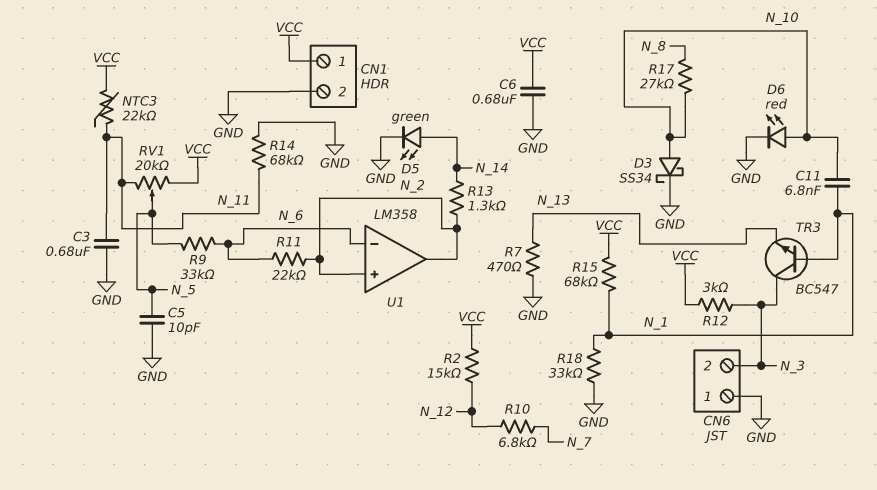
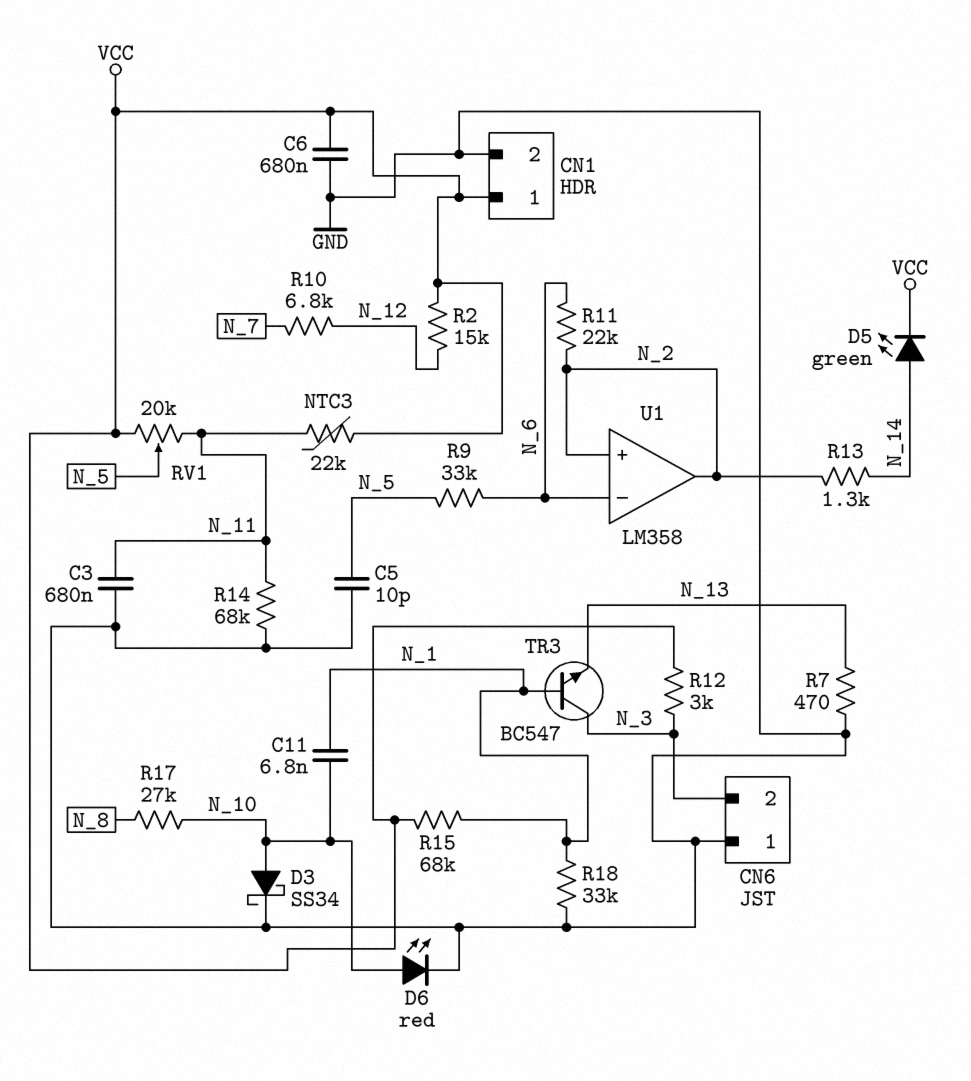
D5: LED green (A N_14, K GND) -> LED green (A N_14, K VCC)

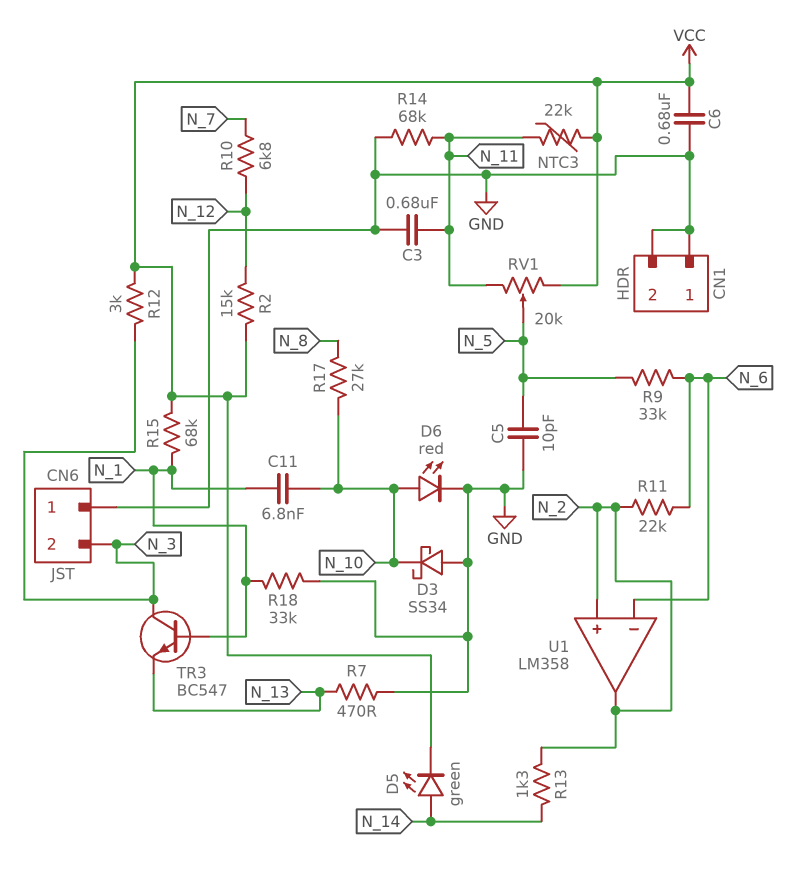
CN1 pin 1: VCC -> GND
D3: schottky SS34 (A N_10, K GND) -> schottky SS34 (A GND, K N_10)

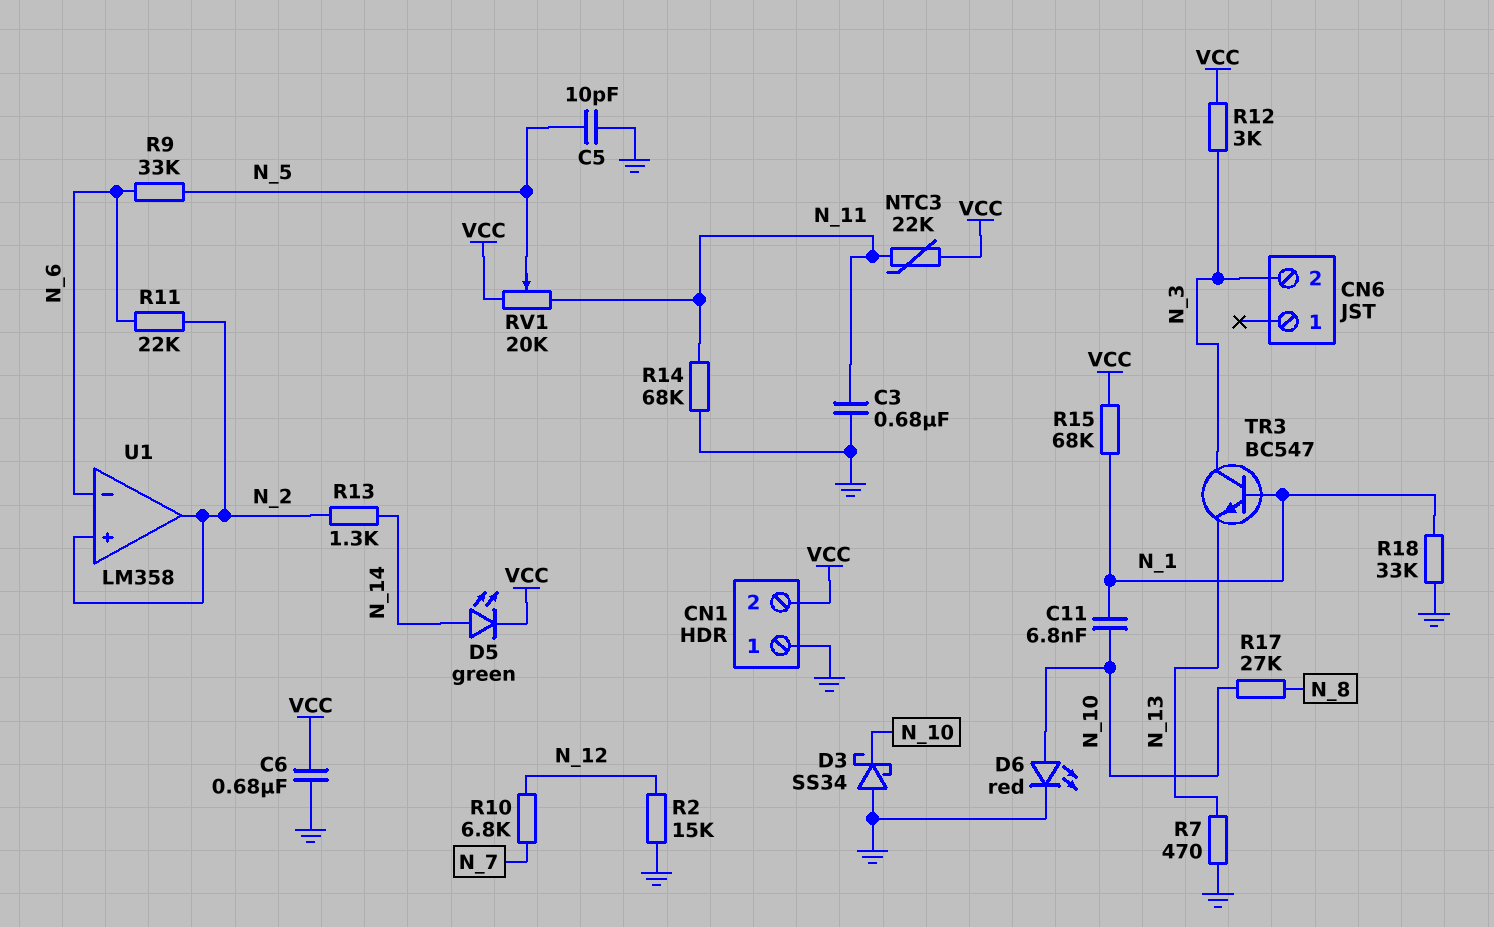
CN1 pin 2: GND -> VCC
CN6 pin 1: GND -> none
R2: 15k (N_12, VCC) -> 15k (GND, N_12)

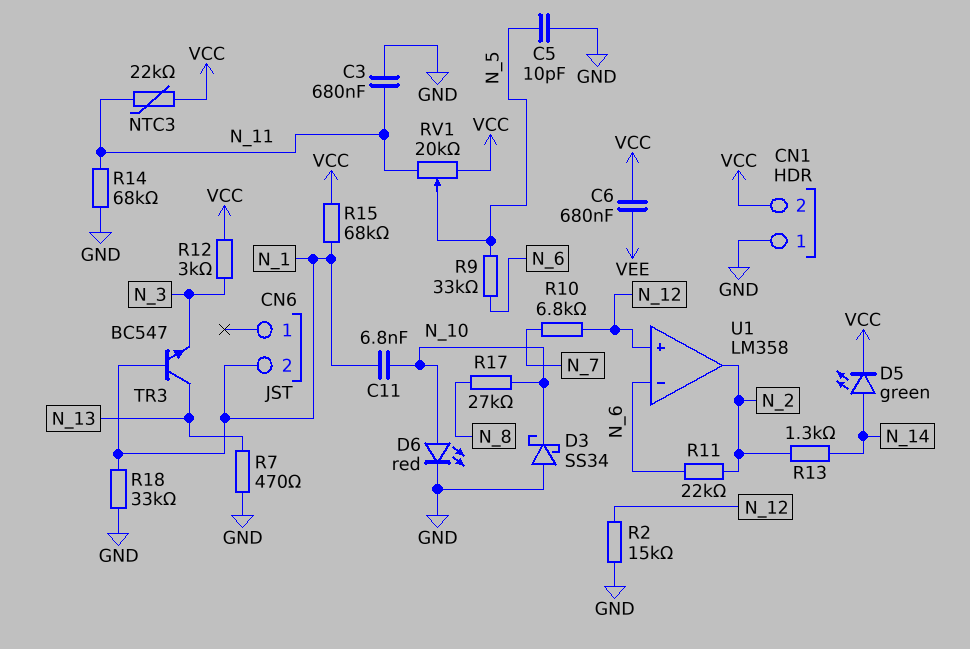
C6: 680nF (GND, VCC) -> 680nF (VCC, VEE)
CN6 pin 2: N_3 -> N_1
TR3: NPN BC547 (B N_1, C N_3, E N_13) -> NPN BC547 (B N_1, C N_13, E N_3)
U1 pin in+: N_2 -> N_12

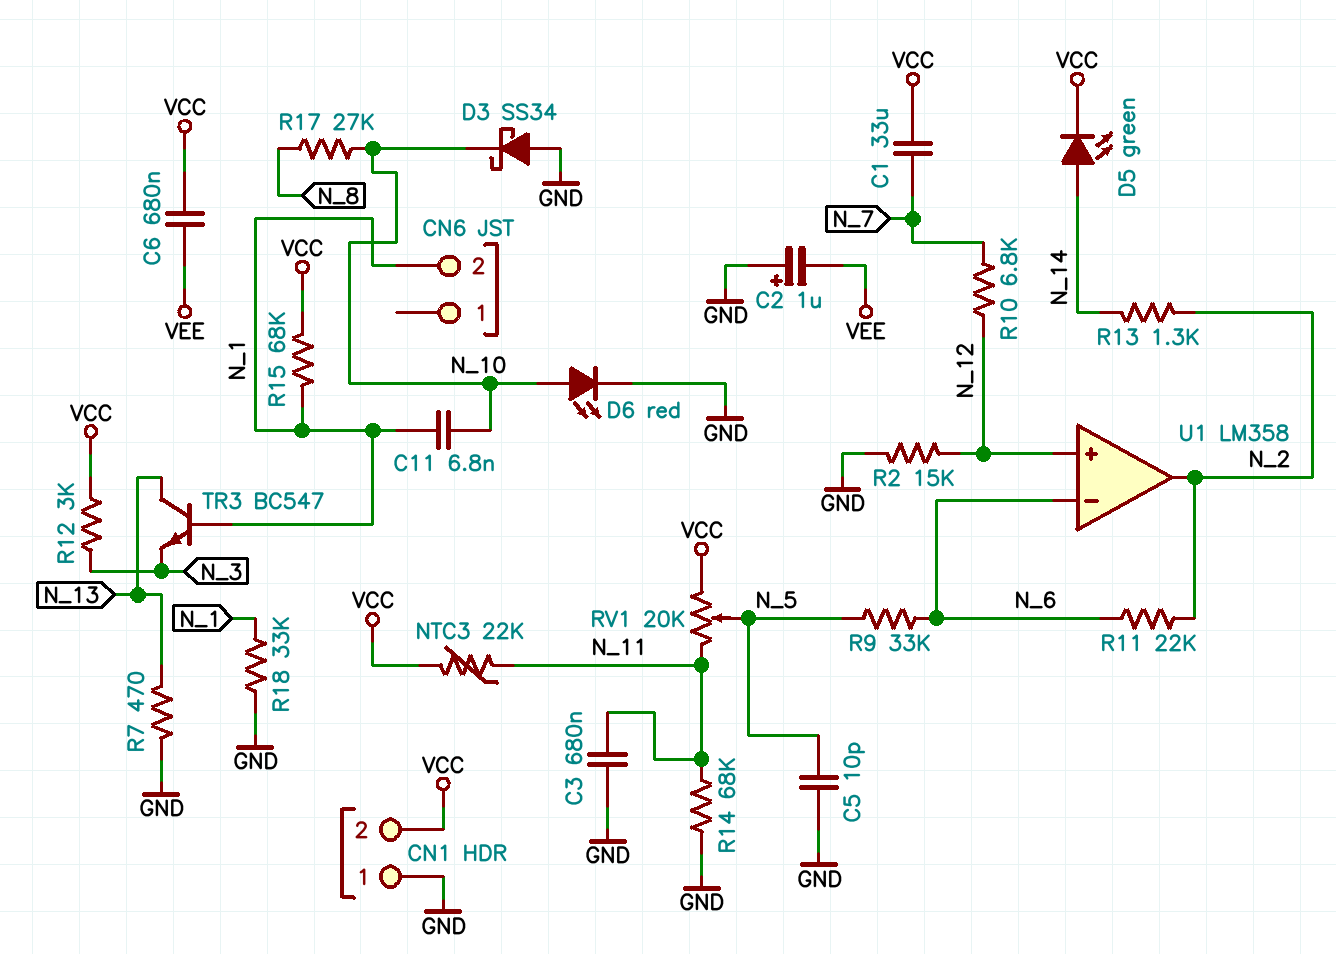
C1: none -> 33uF (N_7, VCC)
C2: none -> 1uF (plus GND, minus VEE)

